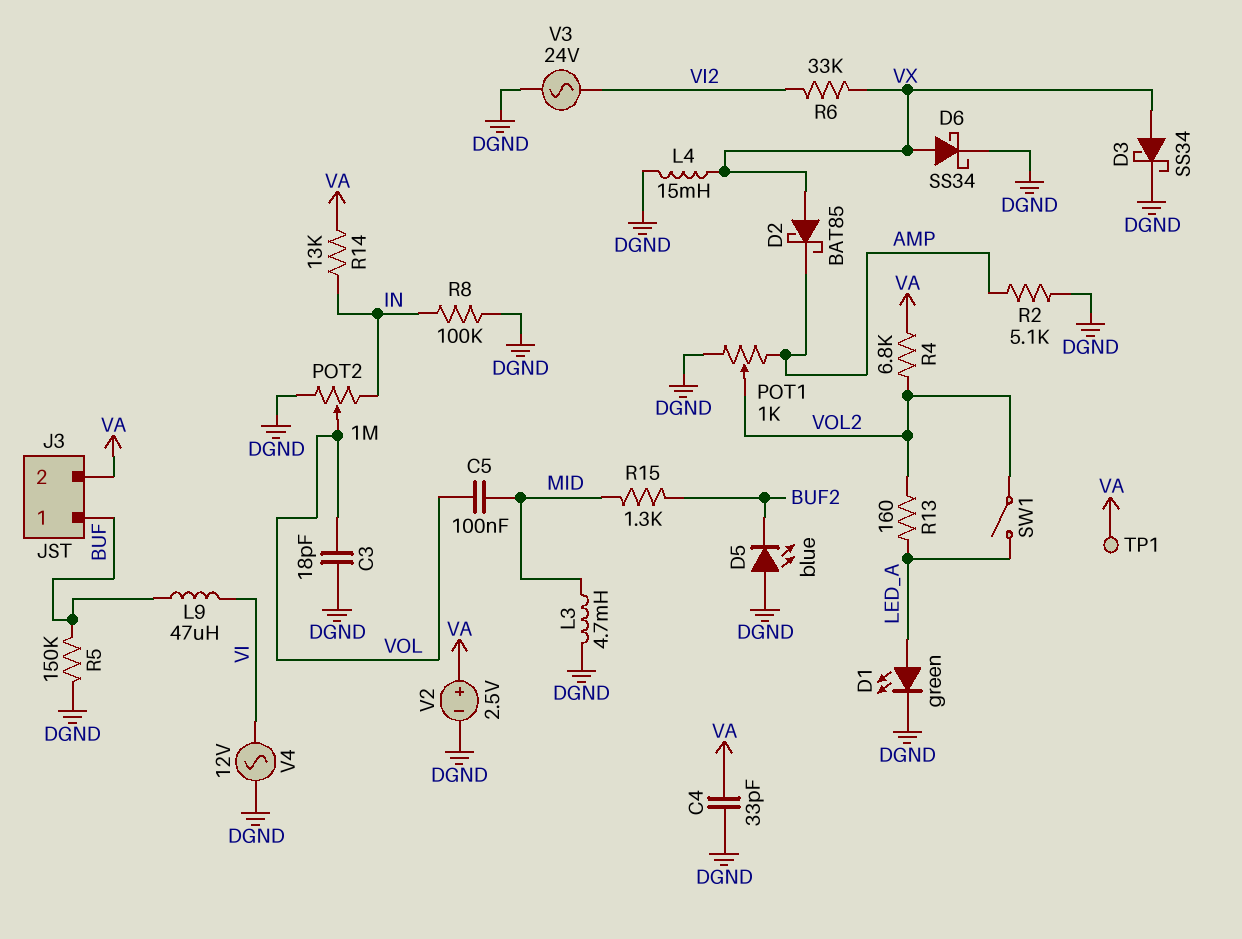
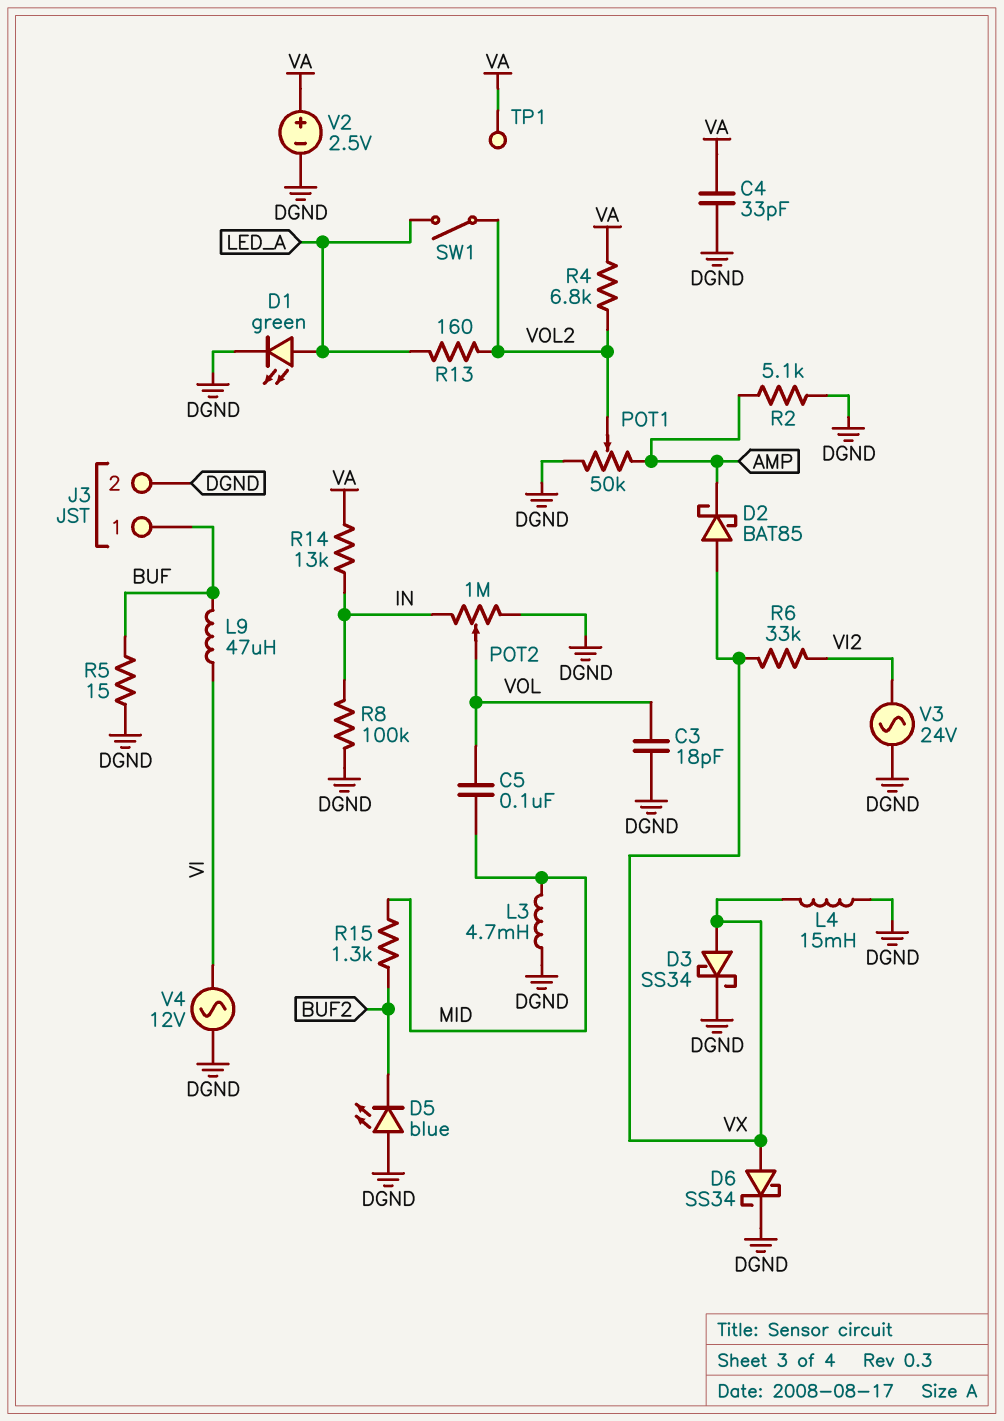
J3 pin 2: VA -> DGND
POT1: 1k (AMP, DGND, wiper VOL2) -> 50k (AMP, DGND, wiper VOL2)
R5: 150k (BUF, DGND) -> 15 (BUF, DGND)

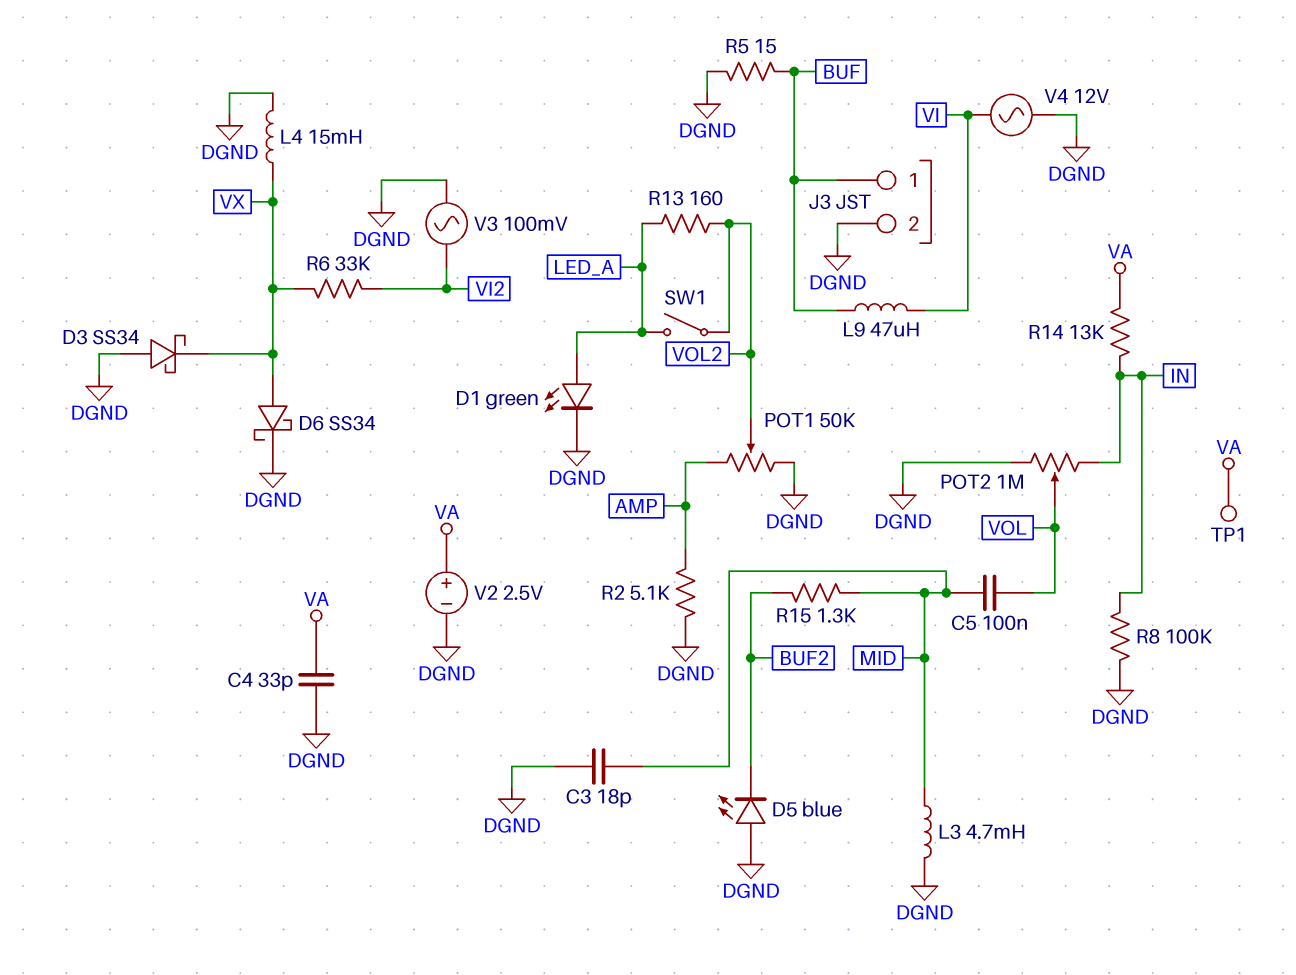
C3: 18pF (DGND, VOL) -> 18pF (DGND, MID)
D2: schottky BAT85 (A VX, K AMP) -> none
D3: schottky SS34 (A VX, K DGND) -> schottky SS34 (A DGND, K VX)
R4: 6.8k (VA, VOL2) -> none
V3: AC 24V (DGND, VI2) -> AC 100mV (DGND, VI2)

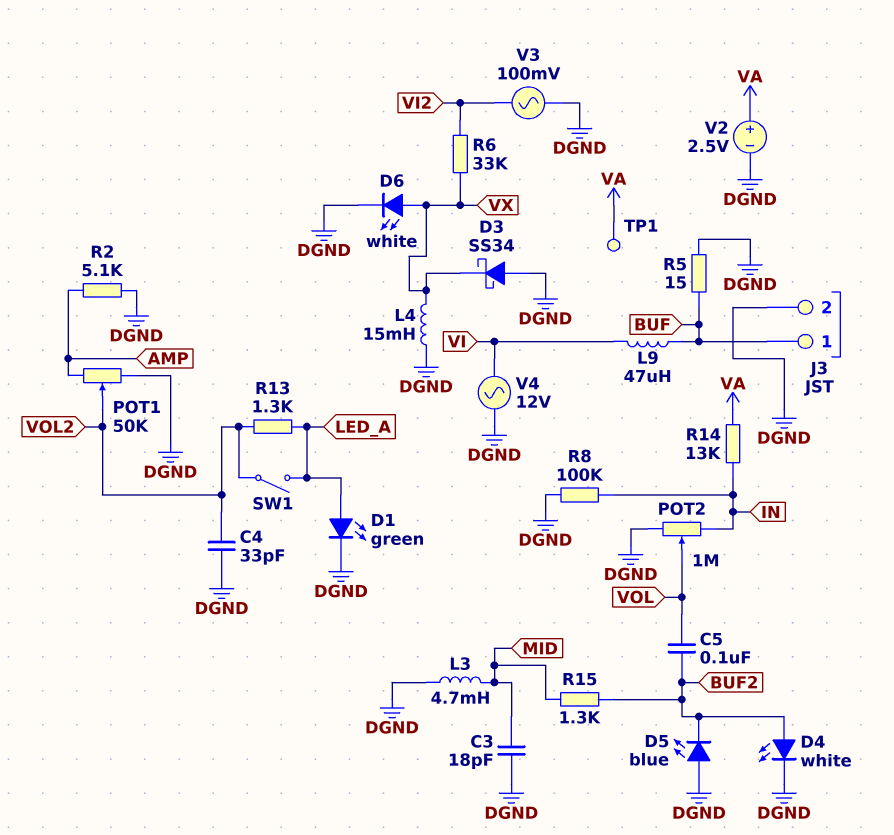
C4: 33pF (DGND, VA) -> 33pF (DGND, VOL2)
C5: 100nF (MID, VOL) -> 100nF (BUF2, VOL)
D4: none -> LED white (A BUF2, K DGND)
D6: schottky SS34 (A VX, K DGND) -> LED white (A VX, K DGND)
R13: 160 (LED_A, VOL2) -> 1.3k (LED_A, VOL2)

